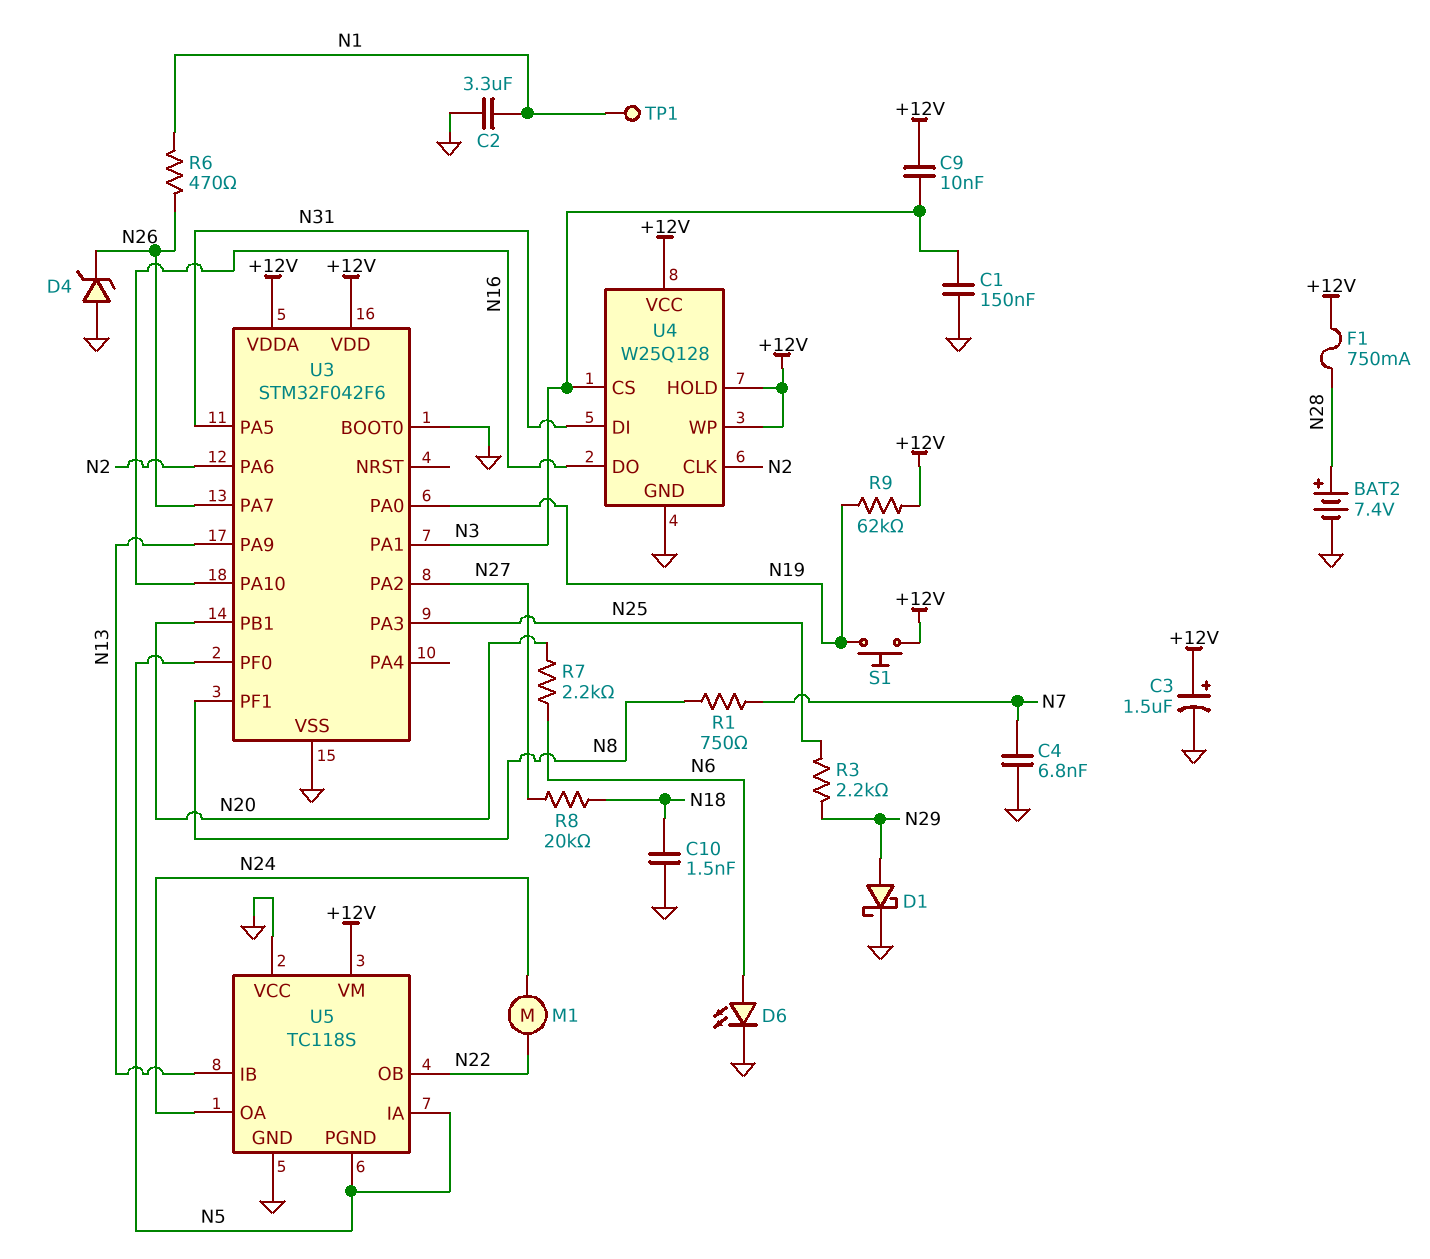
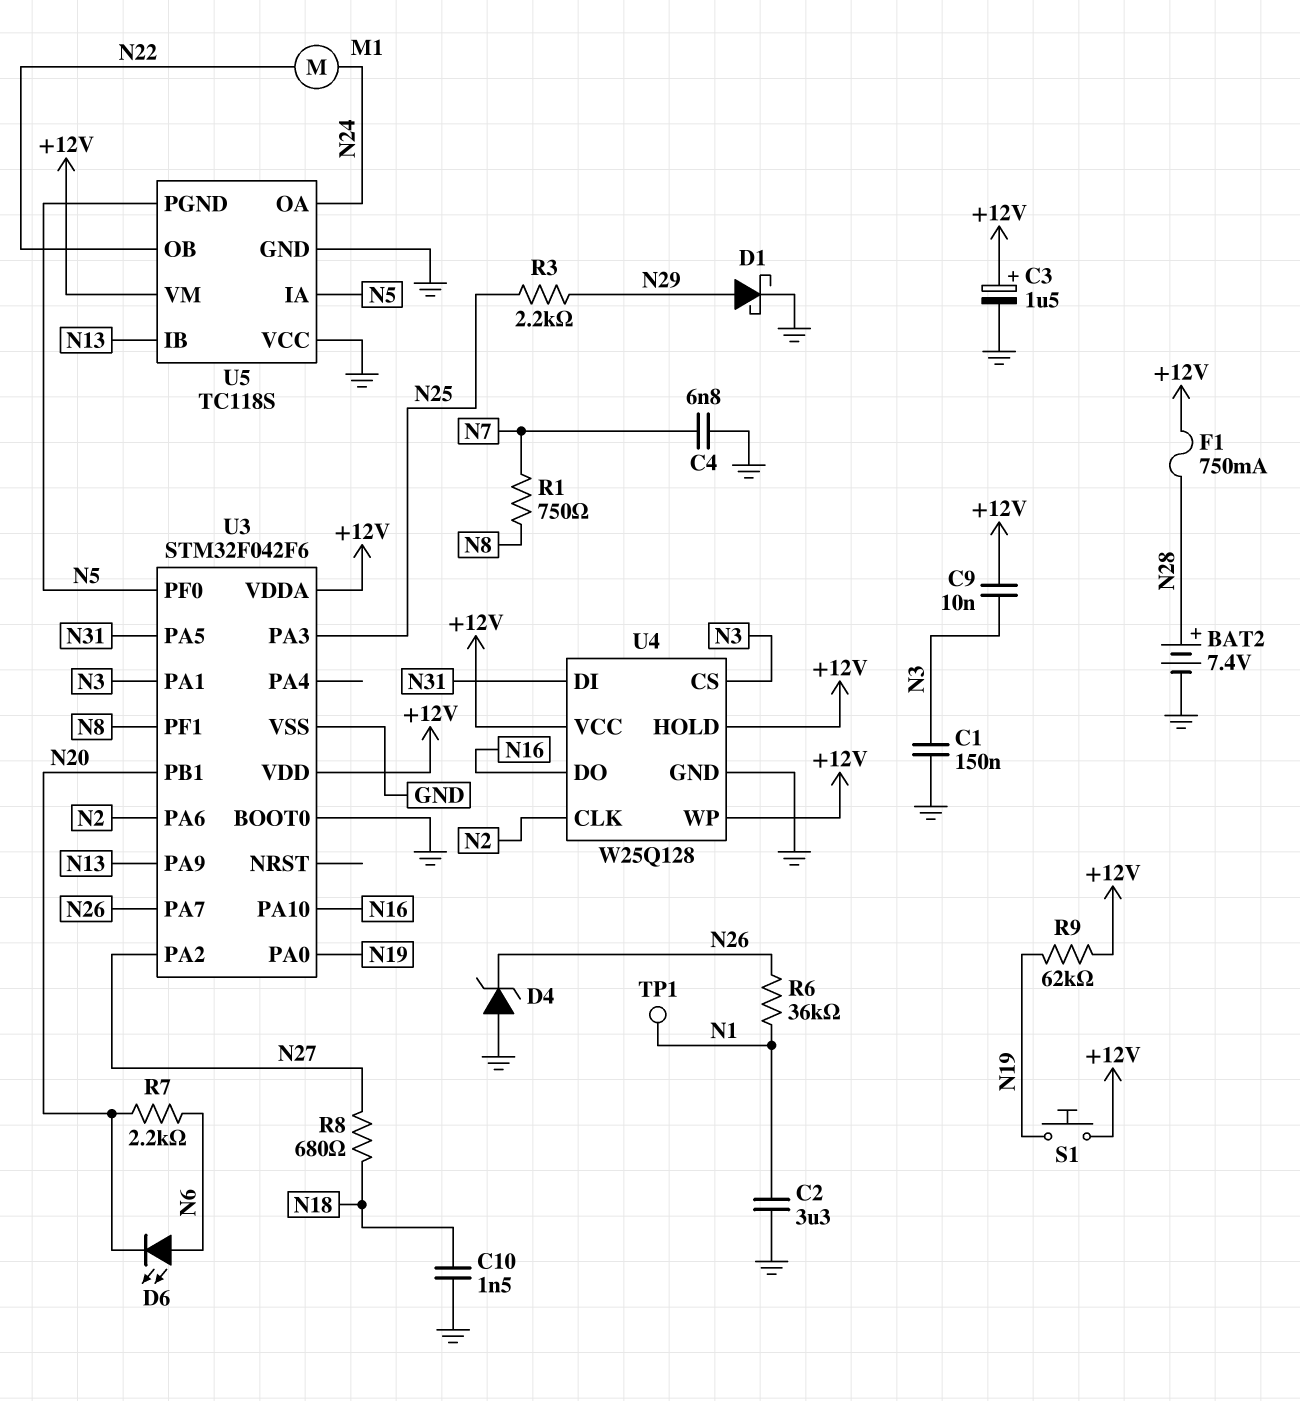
D6: LED (A N6, K GND) -> LED (A N6, K N20)
R6: 470 (N1, N26) -> 36k (N1, N26)
R8: 20k (N18, N27) -> 680 (N18, N27)

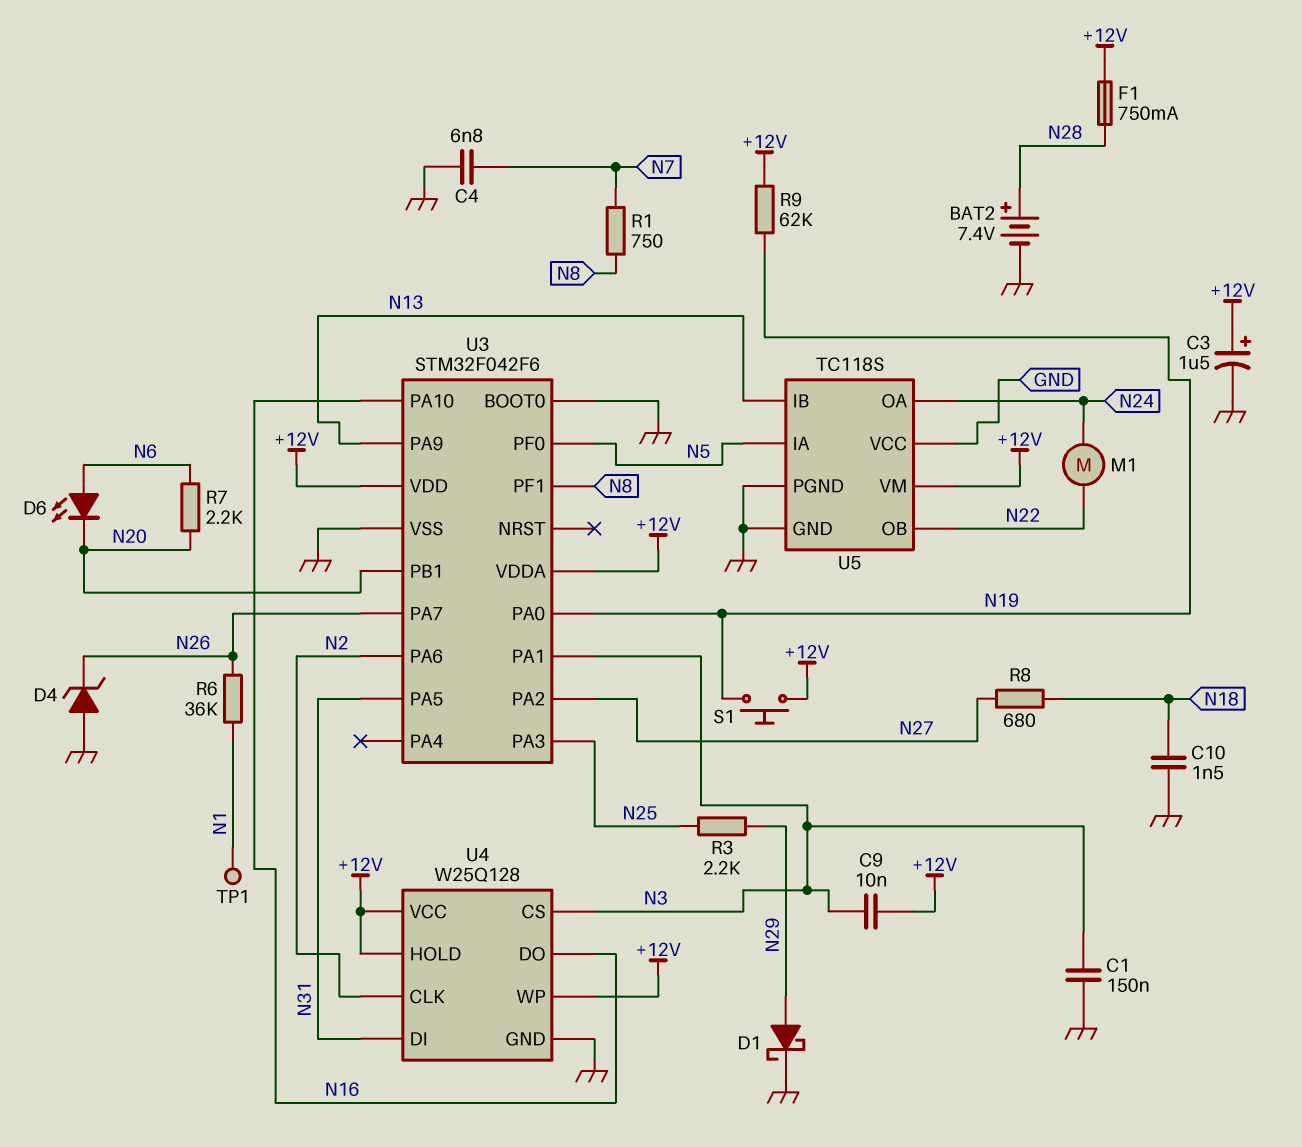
C2: 3.3uF (GND, N1) -> none
U5 pin PGND: N5 -> GND

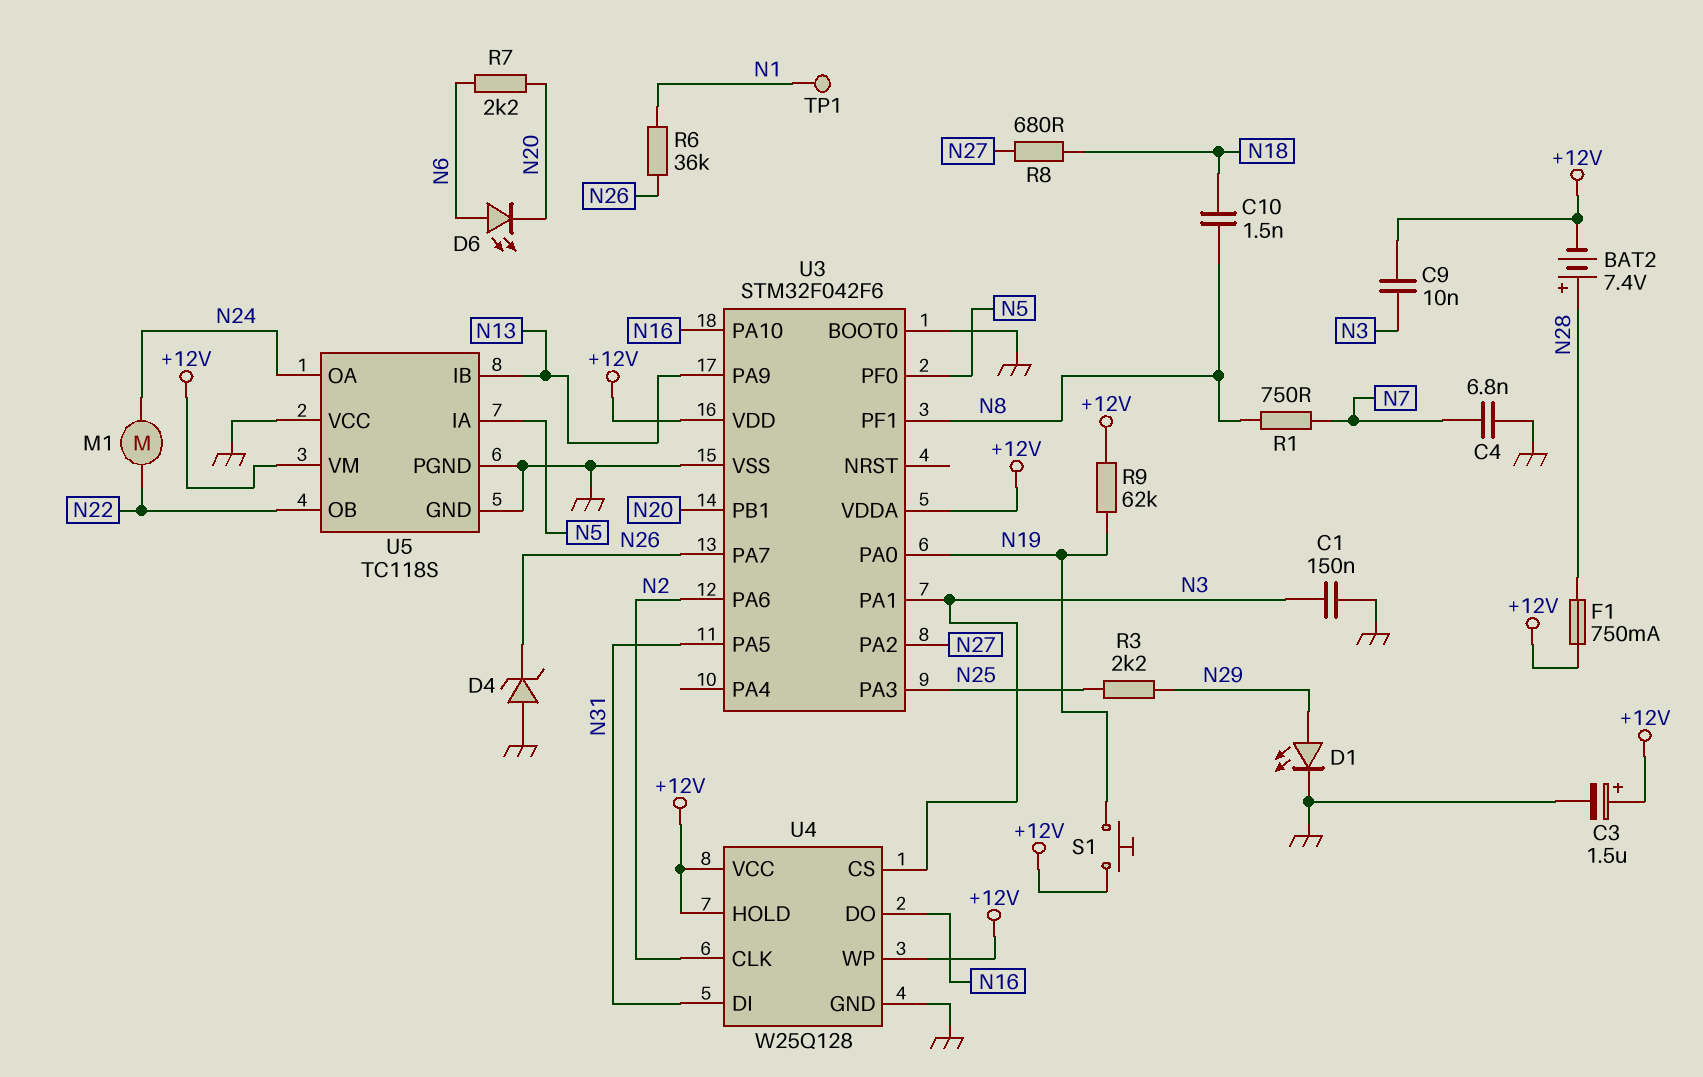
BAT2: 7.4V (plus N28, minus GND) -> 7.4V (plus N28, minus +12V)
C10: 1.5nF (GND, N18) -> 1.5nF (N8, N18)
D1: schottky (A N29, K GND) -> LED (A N29, K GND)

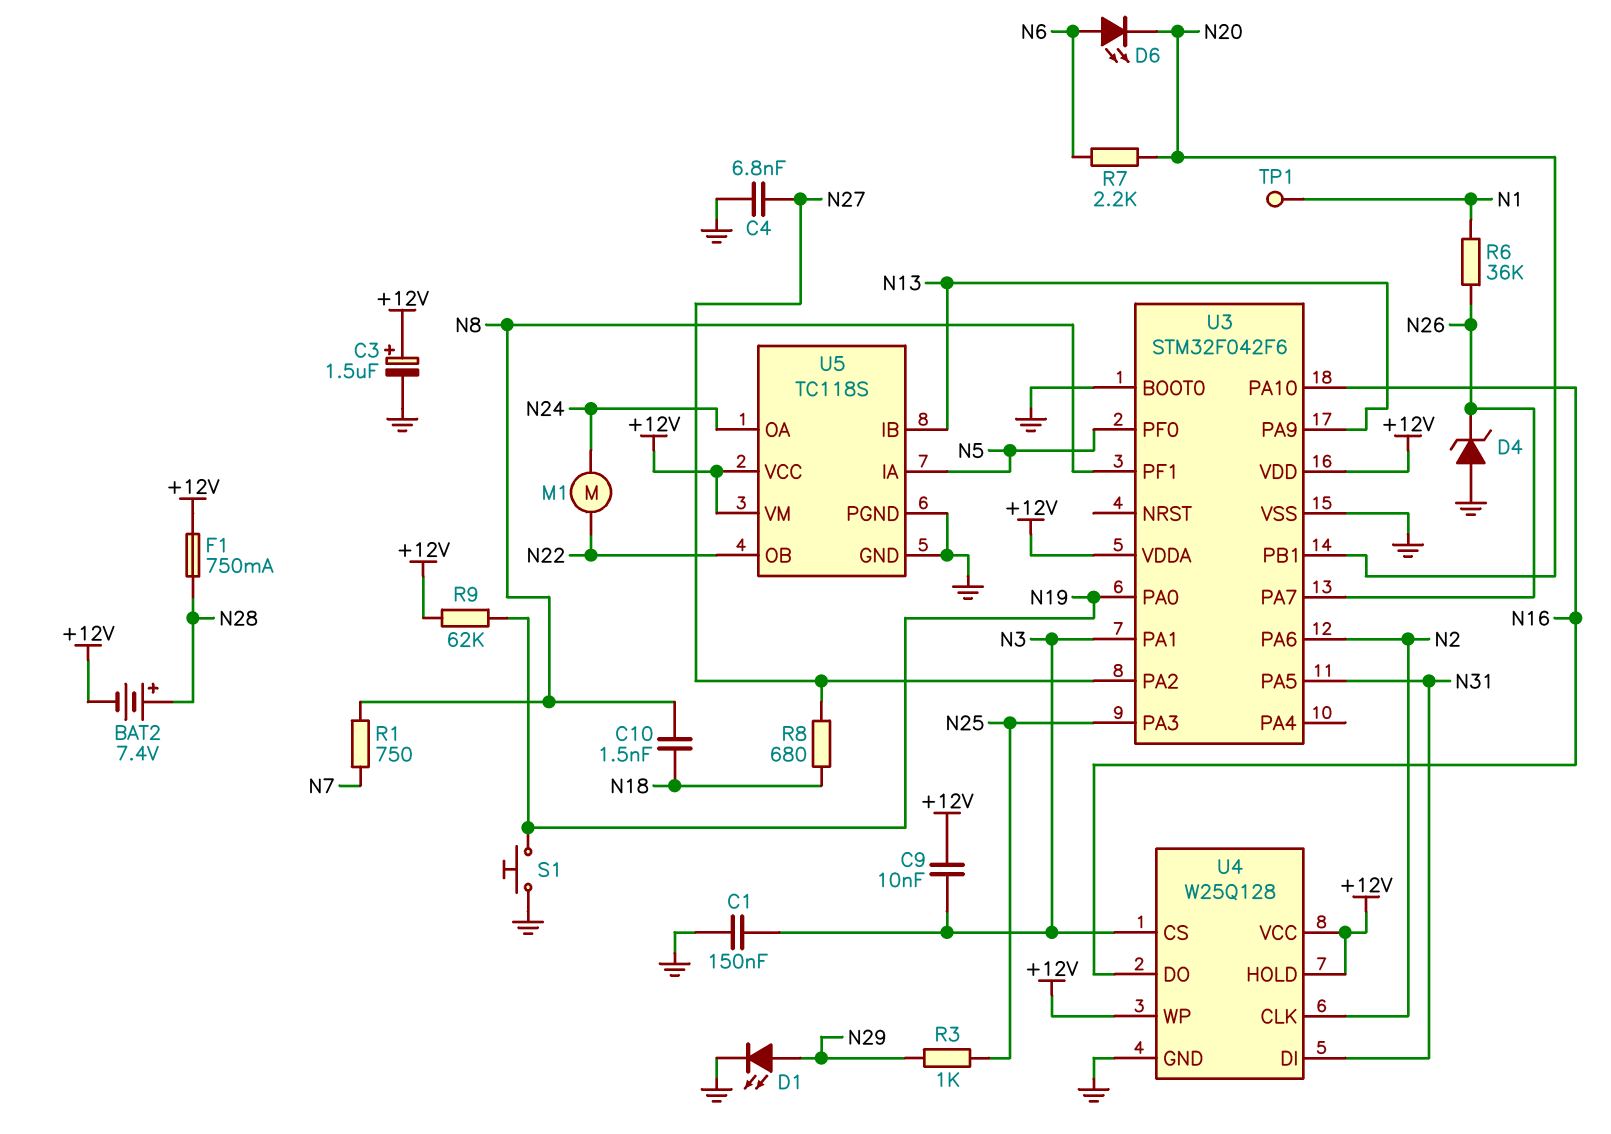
C4: 6.8nF (GND, N7) -> 6.8nF (GND, N27)
R3: 2.2k (N25, N29) -> 1k (N25, N29)
S1: button (+12V, N19) -> button (GND, N19)
U5 pin VCC: GND -> +12V

